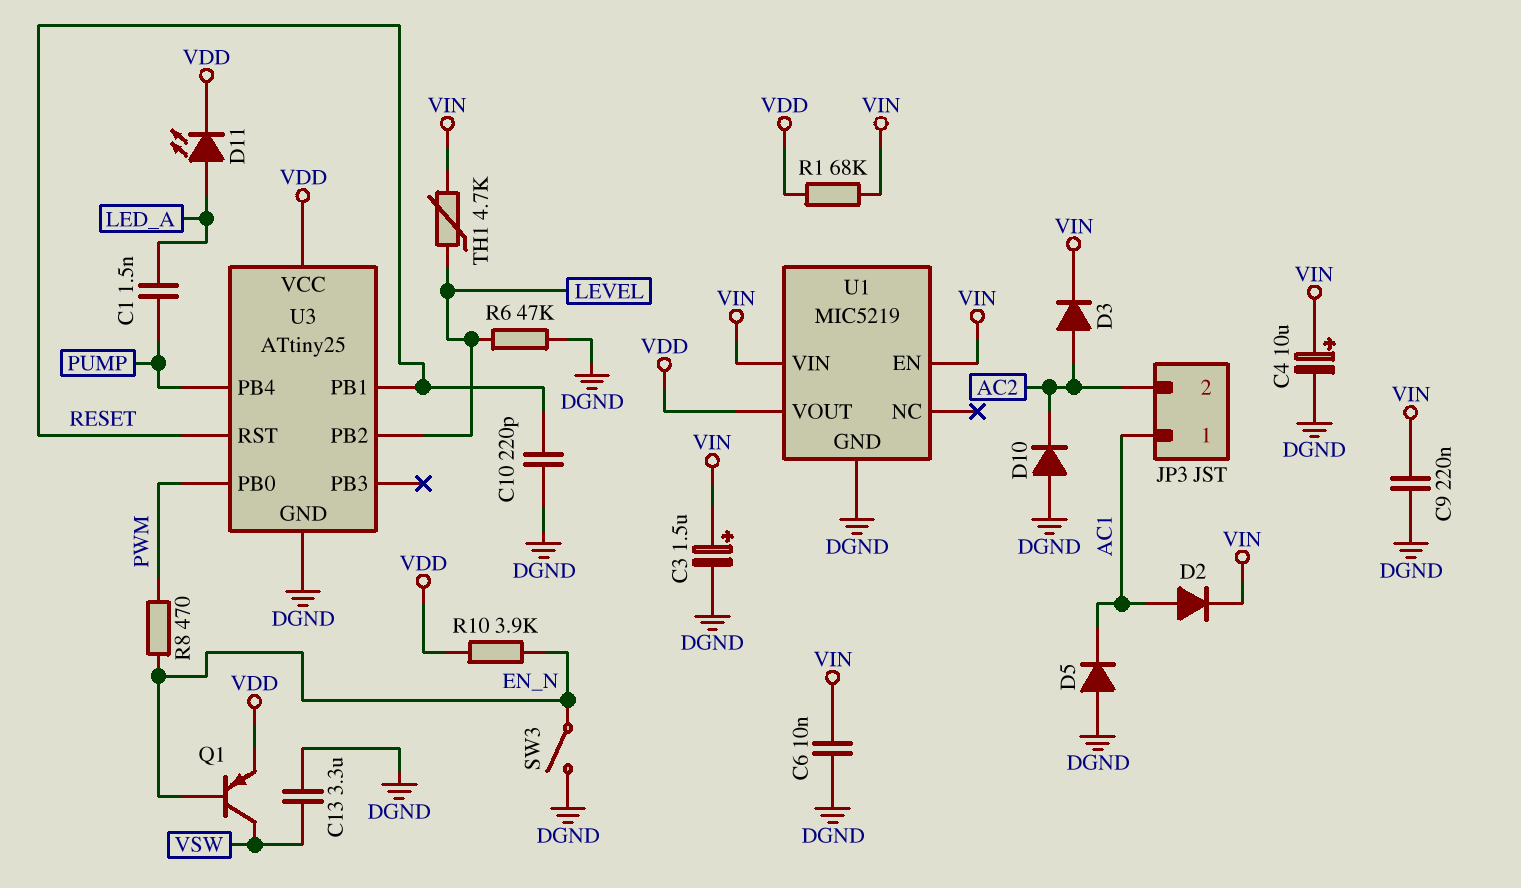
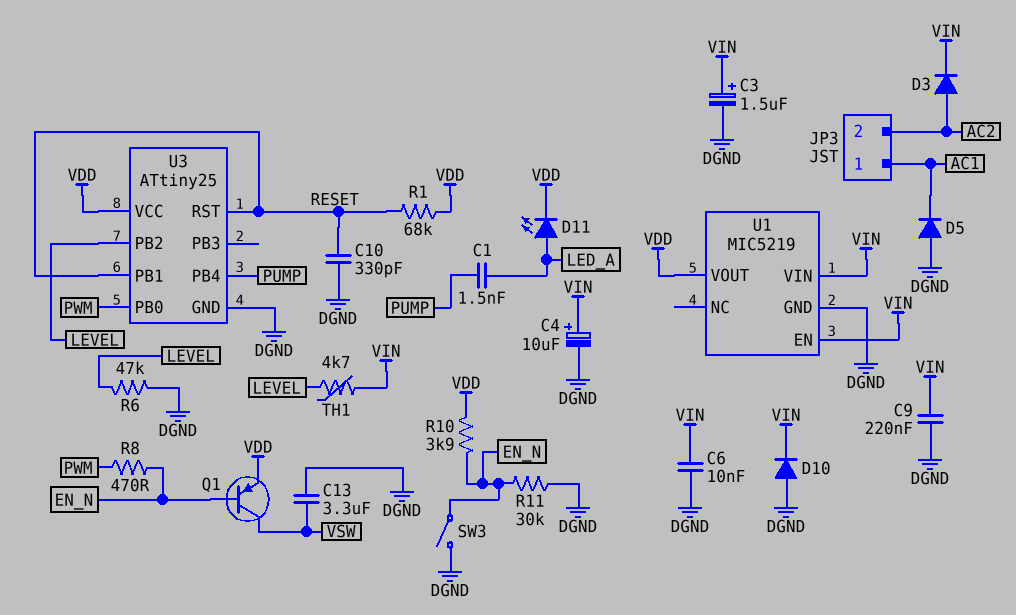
C10: 220pF (DGND, RESET) -> 330pF (DGND, RESET)
D2: diode (A AC1, K VIN) -> none
D10: diode (A DGND, K AC2) -> diode (A DGND, K VIN)
R1: 68k (VDD, VIN) -> 68k (RESET, VDD)
R11: none -> 30k (DGND, EN_N)

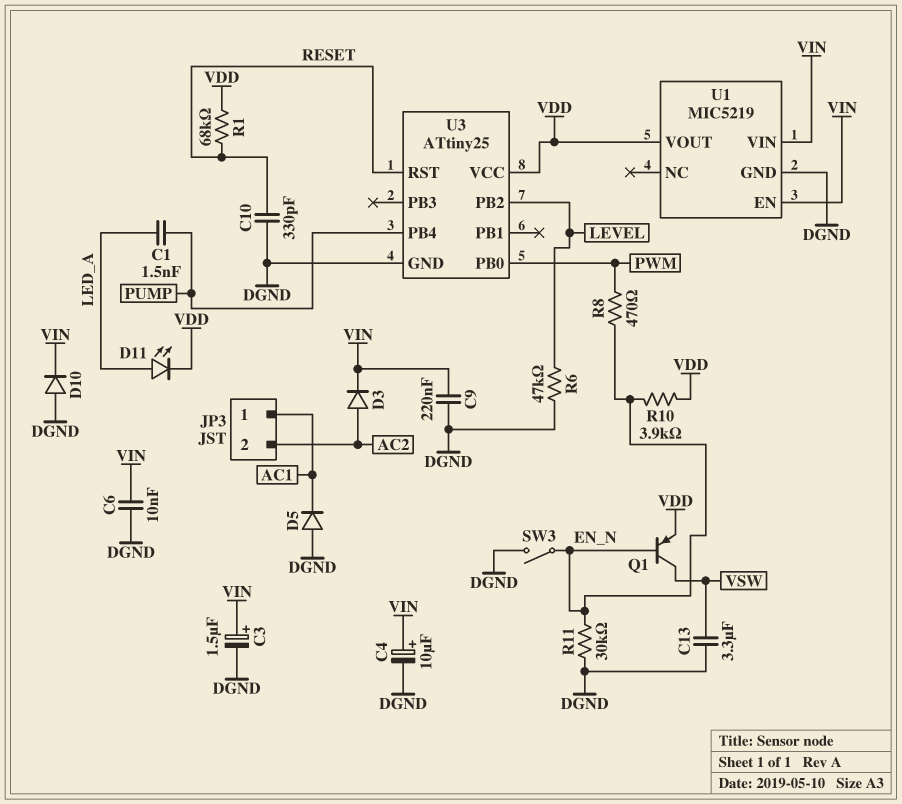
TH1: 4.7k (LEVEL, VIN) -> none
U3 pin PB1: RESET -> none

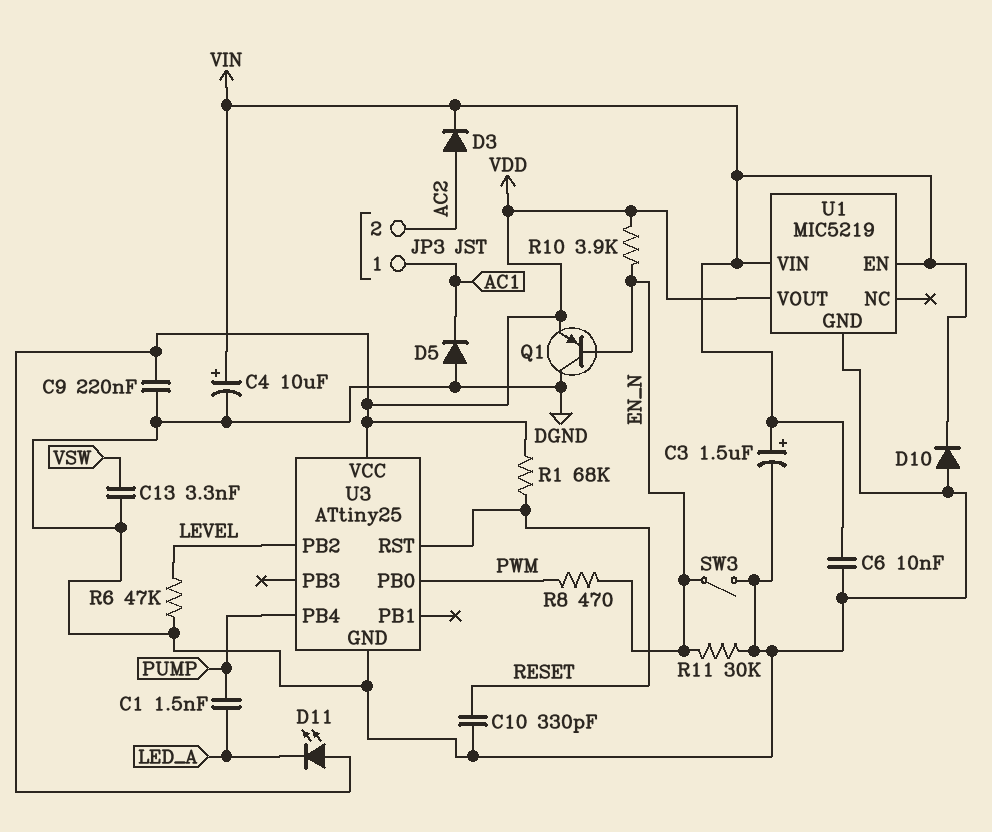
C9: 220nF (DGND, VIN) -> 220nF (DGND, VDD)
C13: 3.3uF (DGND, VSW) -> 3.3nF (DGND, VSW)
D11: LED (A LED_A, K VDD) -> LED (A VDD, K LED_A)
Q1: PNP (B EN_N, C VSW, E VDD) -> PNP (B EN_N, C DGND, E VDD)

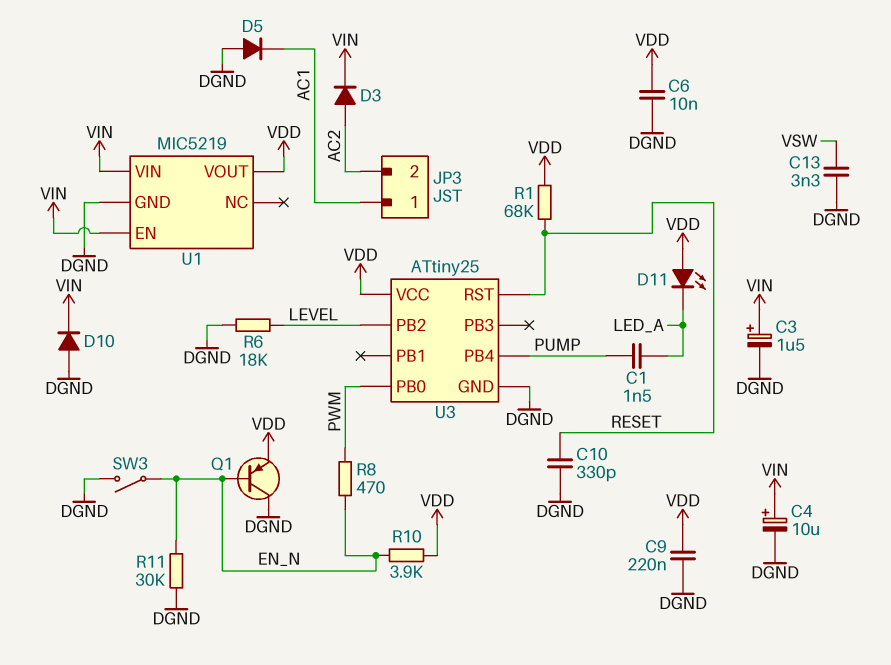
C6: 10nF (DGND, VIN) -> 10nF (DGND, VDD)
R6: 47k (DGND, LEVEL) -> 18k (DGND, LEVEL)

